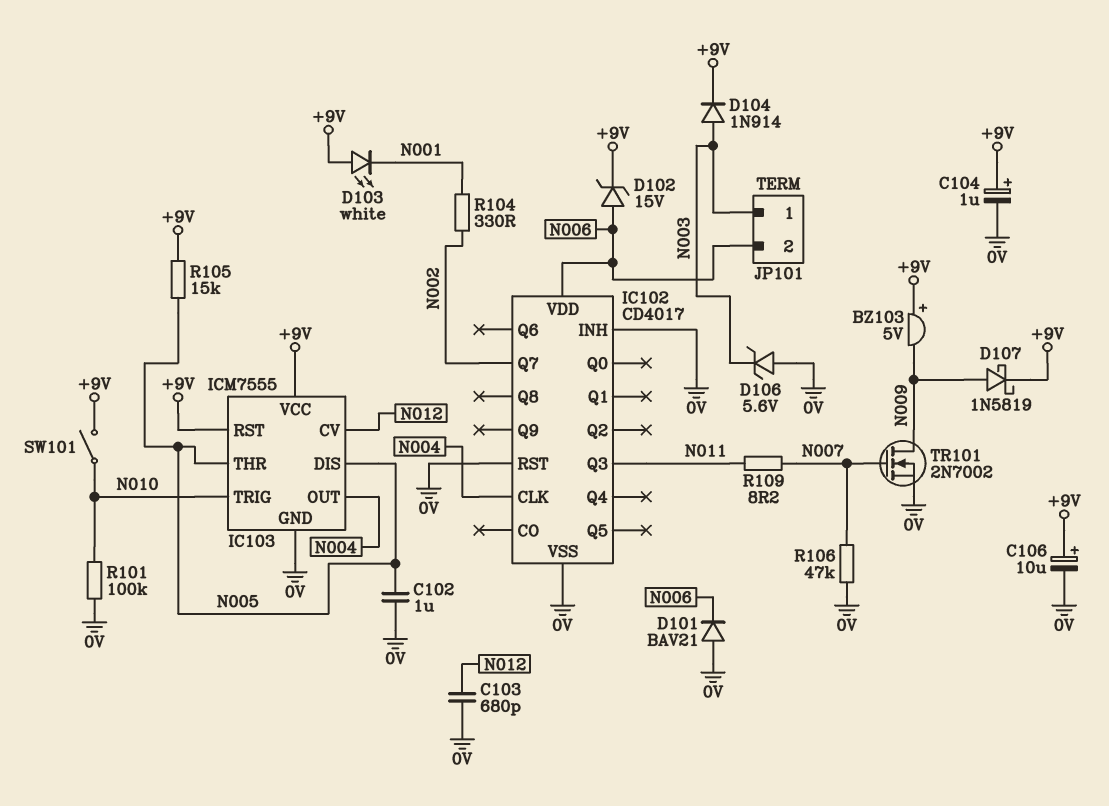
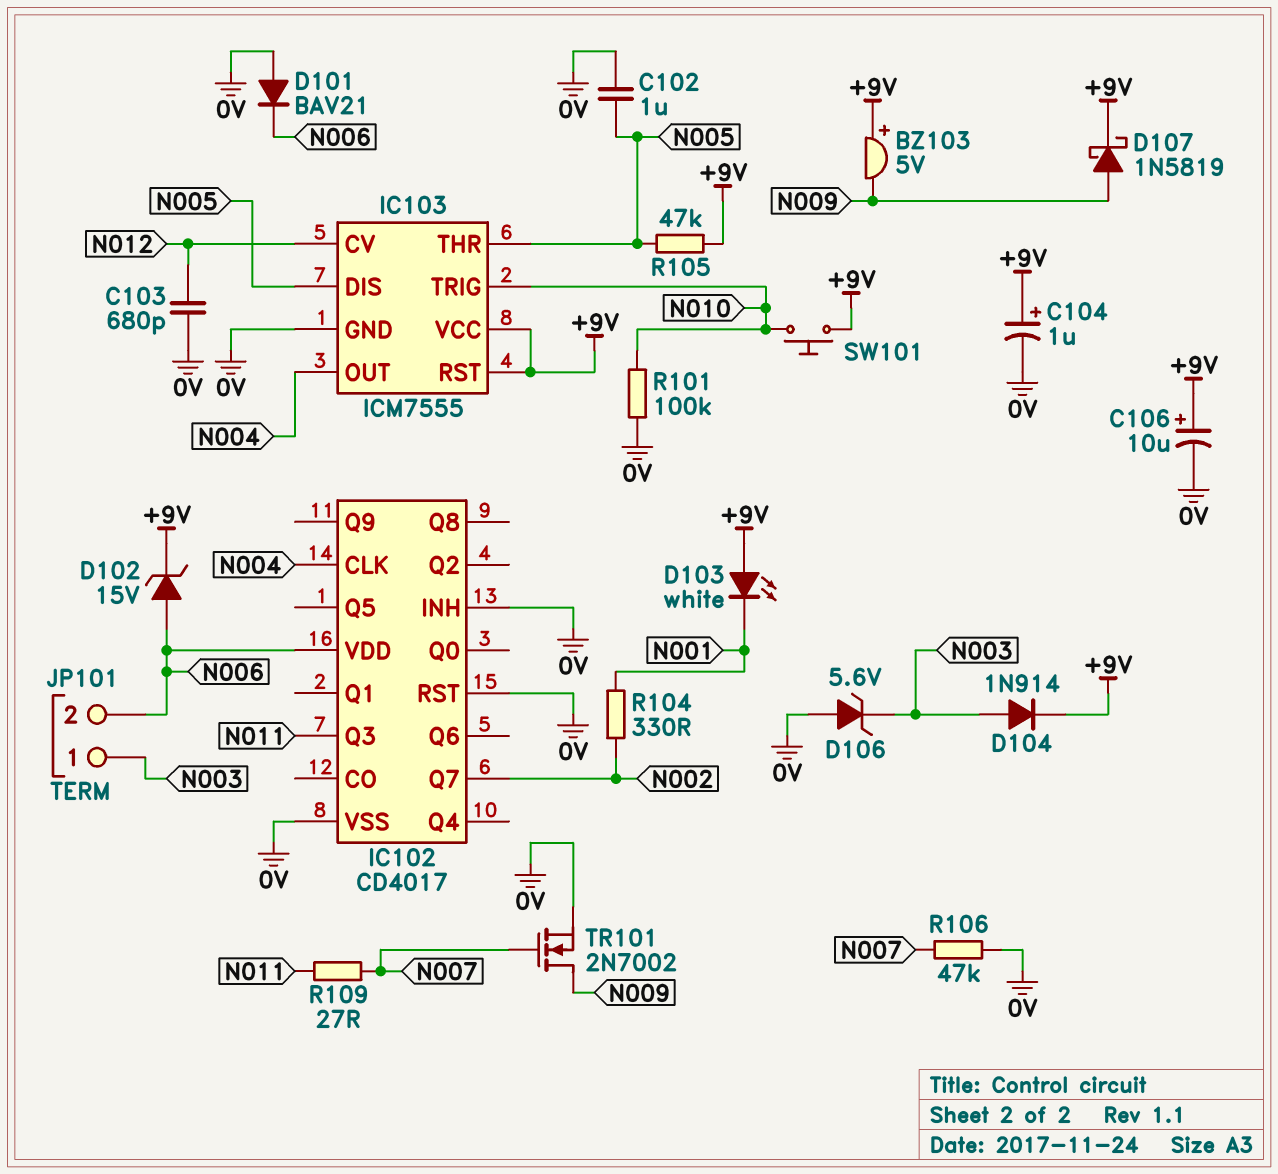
R105: 15k (+9V, N005) -> 47k (+9V, N005)
R109: 8.2 (N007, N011) -> 27 (N007, N011)
SW101: switch (+9V, N010) -> button (+9V, N010)

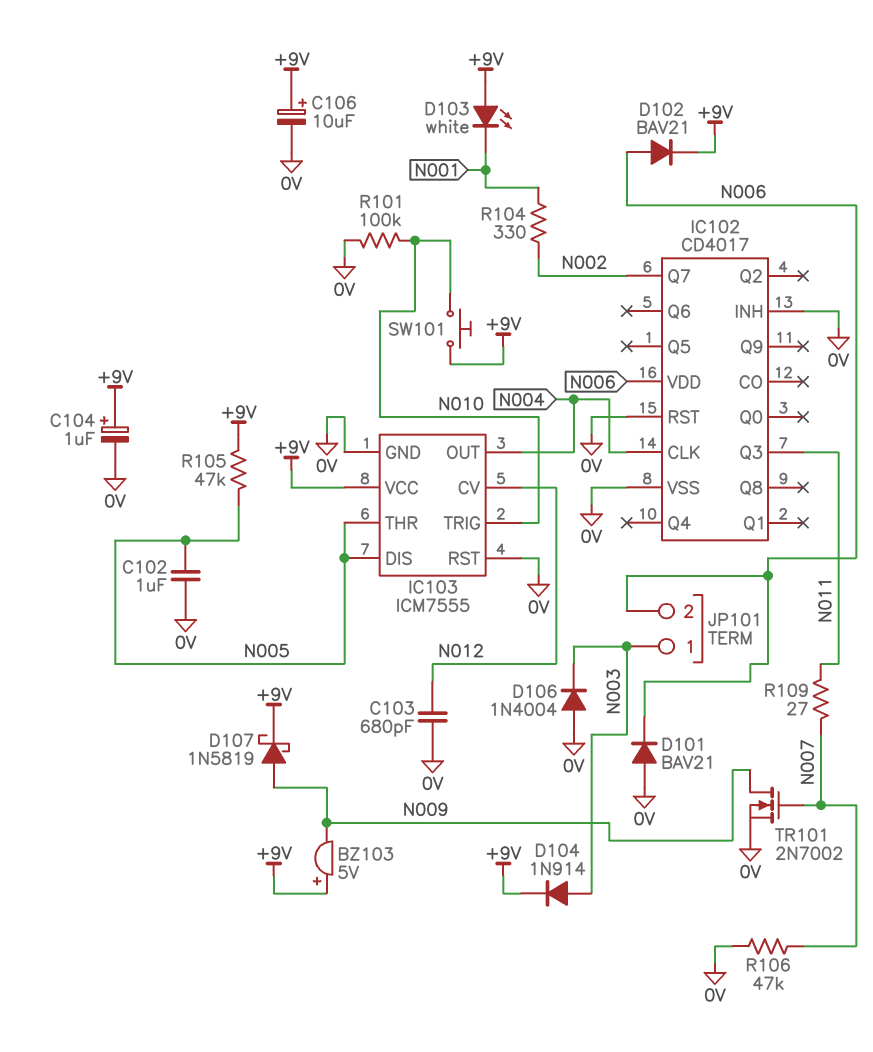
D102: zener 15V (A N006, K +9V) -> diode BAV21 (A N006, K +9V)
D106: zener 5.6V (A 0V, K N003) -> diode 1N4004 (A 0V, K N003)
IC103 pin RST: +9V -> 0V

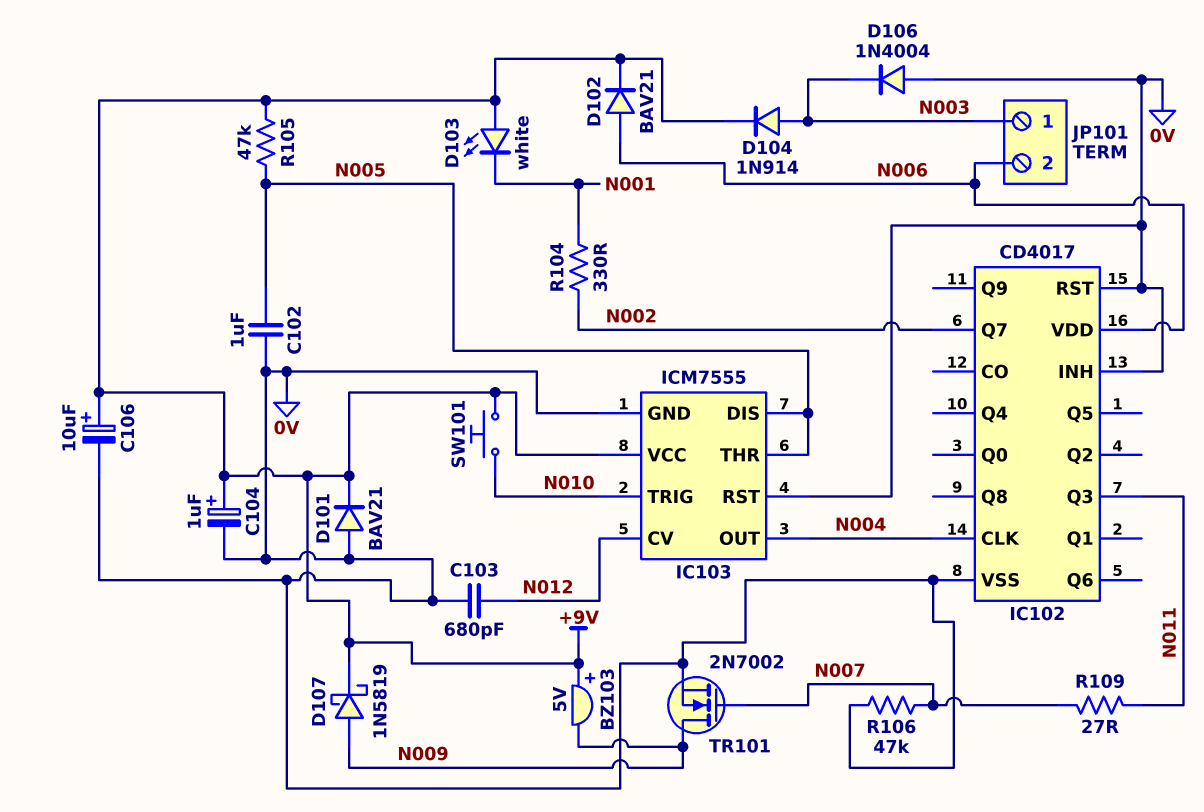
D101: diode BAV21 (A 0V, K N006) -> diode BAV21 (A 0V, K +9V)
R101: 100k (0V, N010) -> none

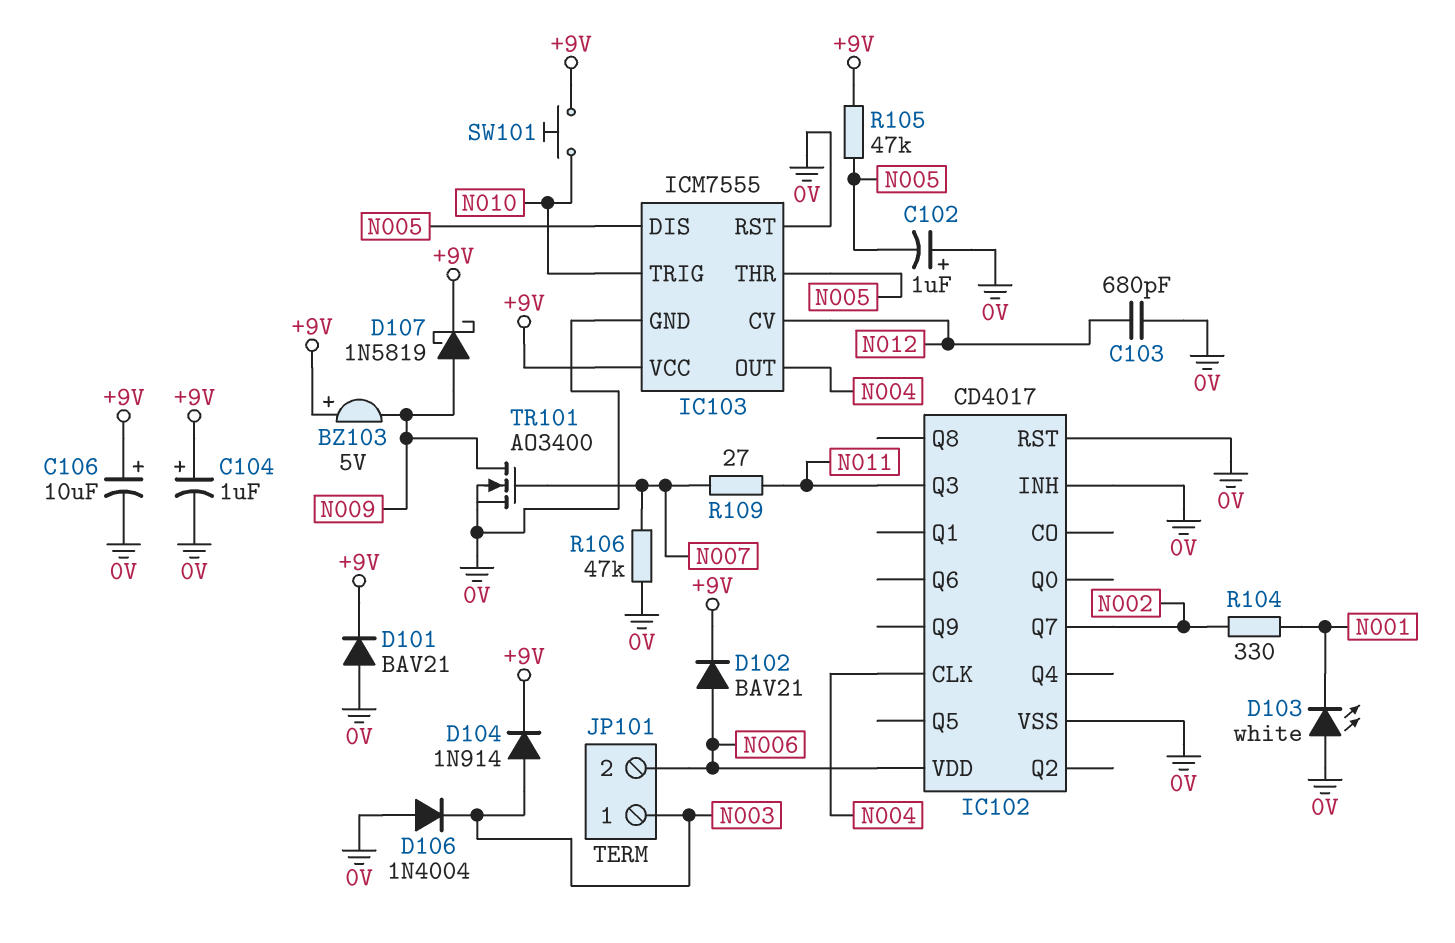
C102: 1uF (0V, N005) -> 1uF (plus 0V, minus N005)
D103: LED white (A +9V, K N001) -> LED white (A 0V, K N001)
TR101: NMOS 2N7002 (G N007, D N009, S 0V) -> NMOS AO3400 (G N007, D N009, S 0V)

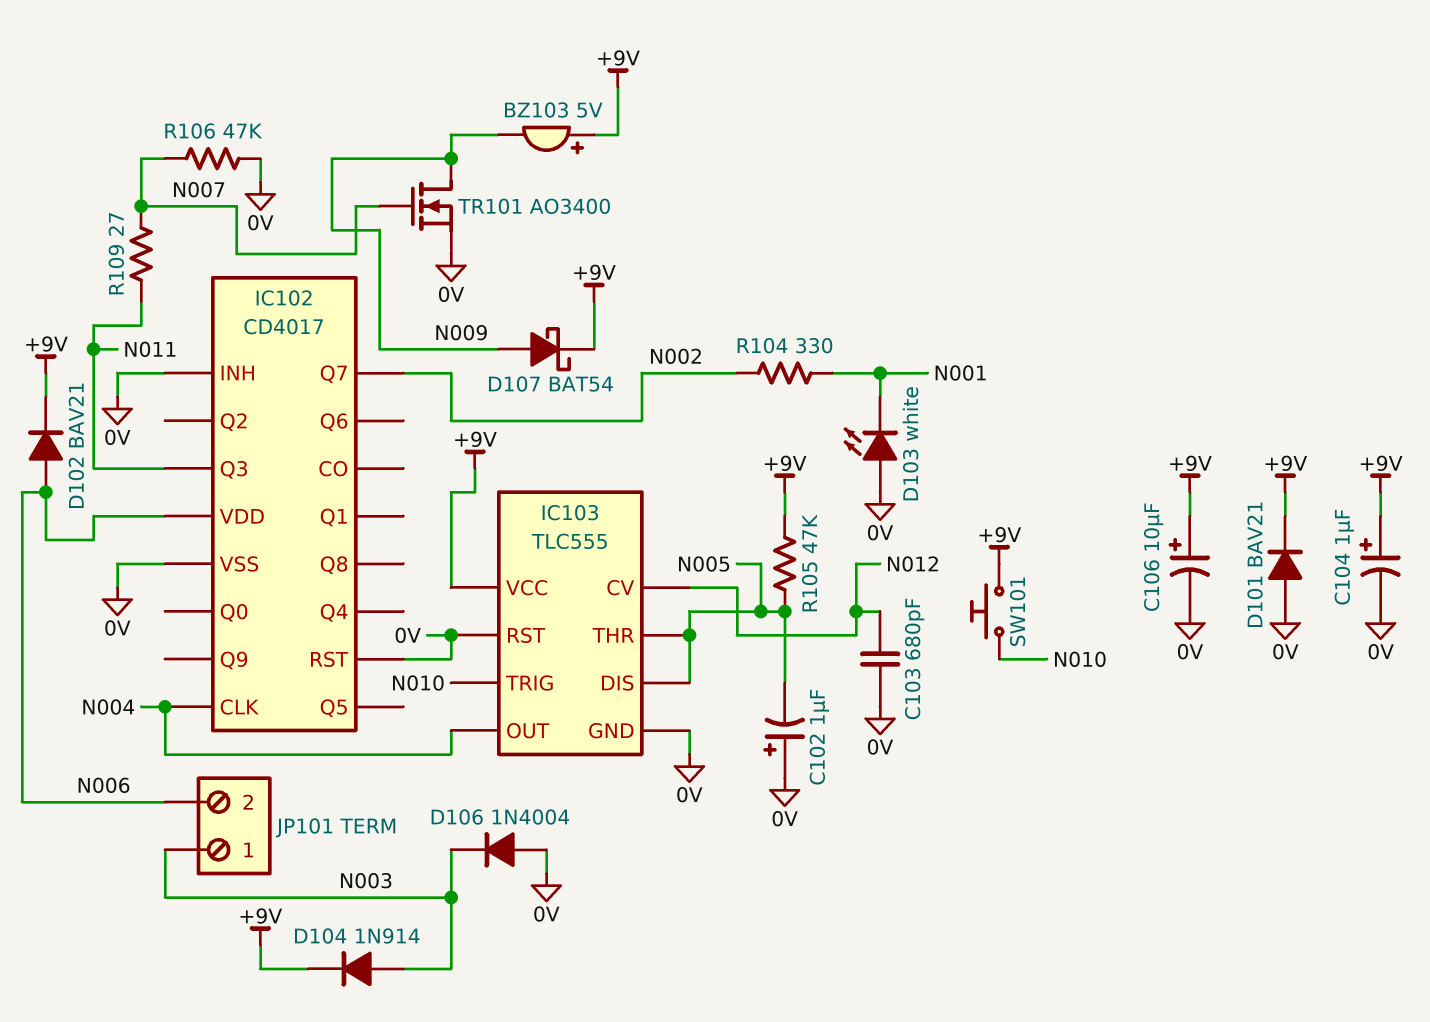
D107: schottky 1N5819 (A N009, K +9V) -> schottky BAT54 (A N009, K +9V)
IC103: ICM7555 -> TLC555

